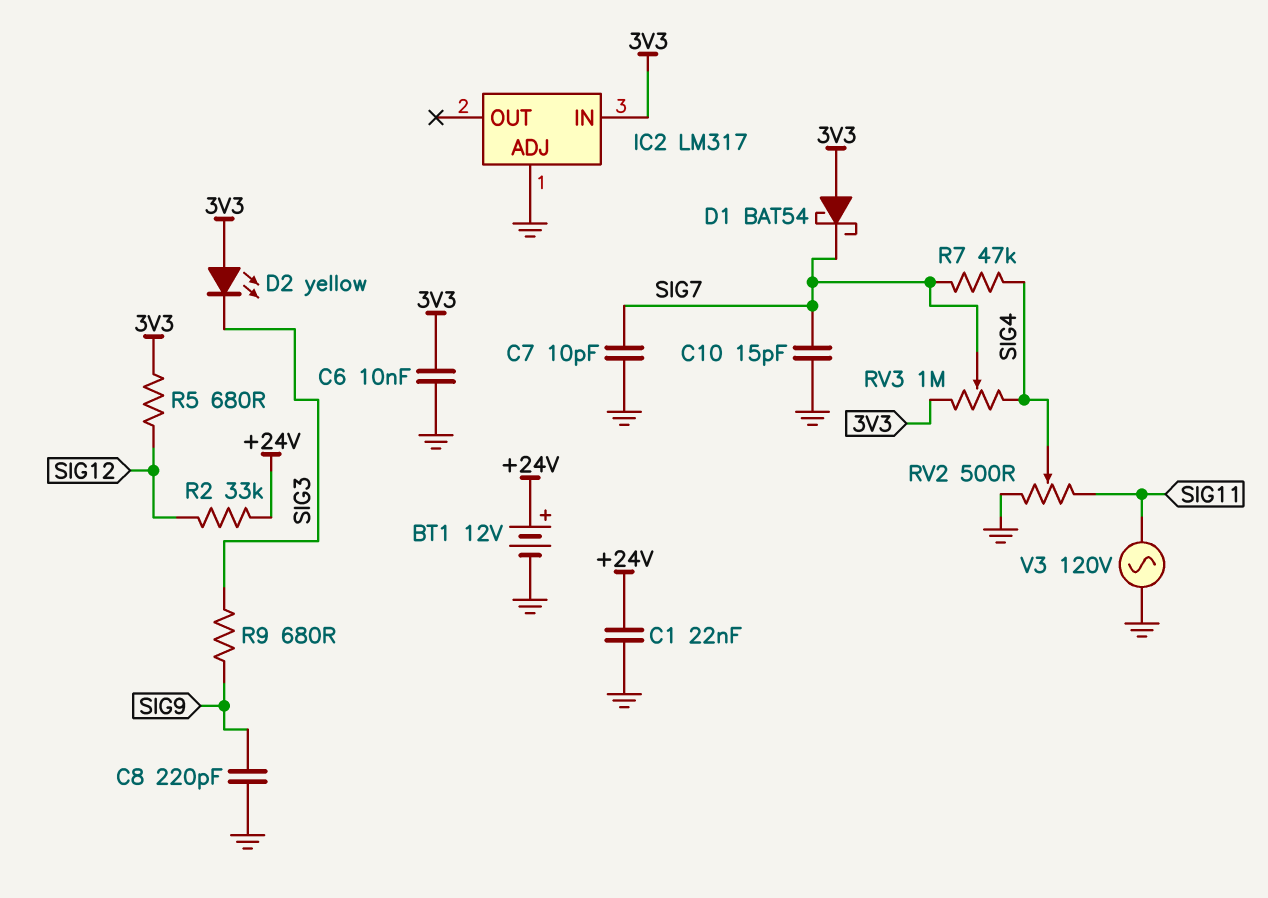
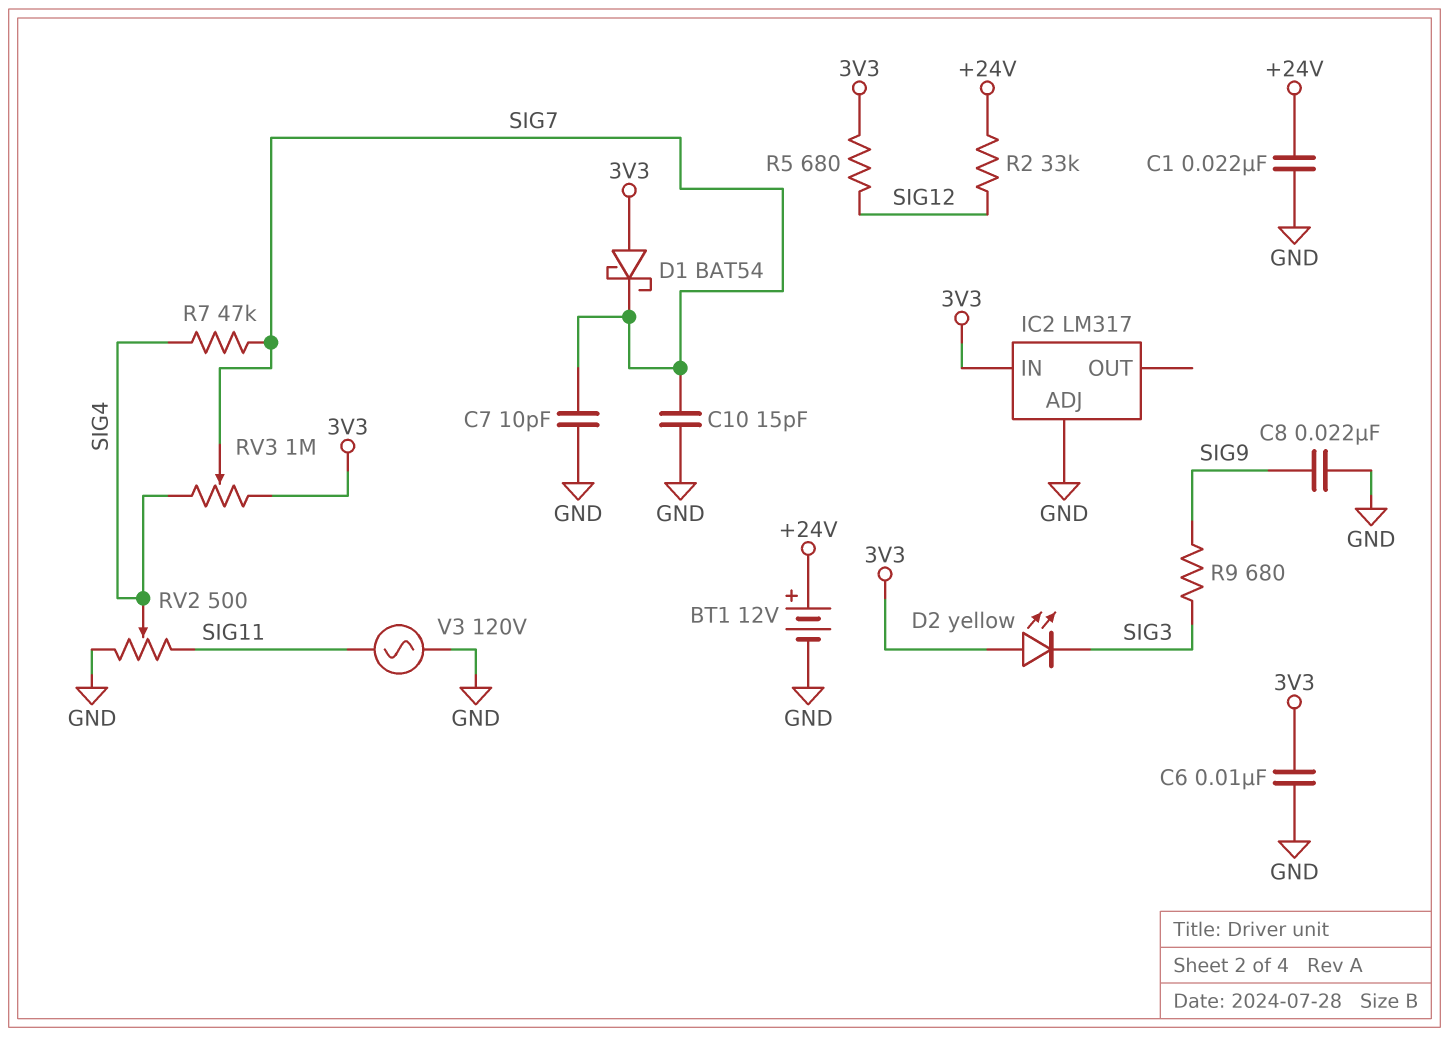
C8: 220pF (GND, SIG9) -> 22nF (GND, SIG9)

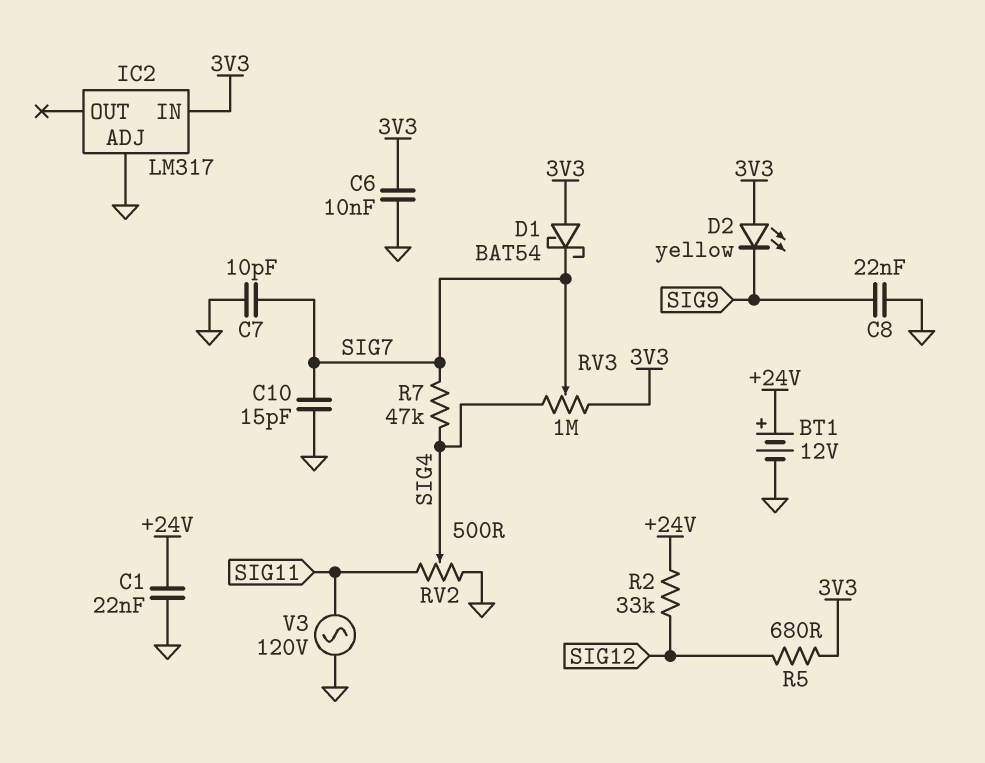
D2: LED yellow (A 3V3, K SIG3) -> LED yellow (A 3V3, K SIG9)
R9: 680 (SIG3, SIG9) -> none

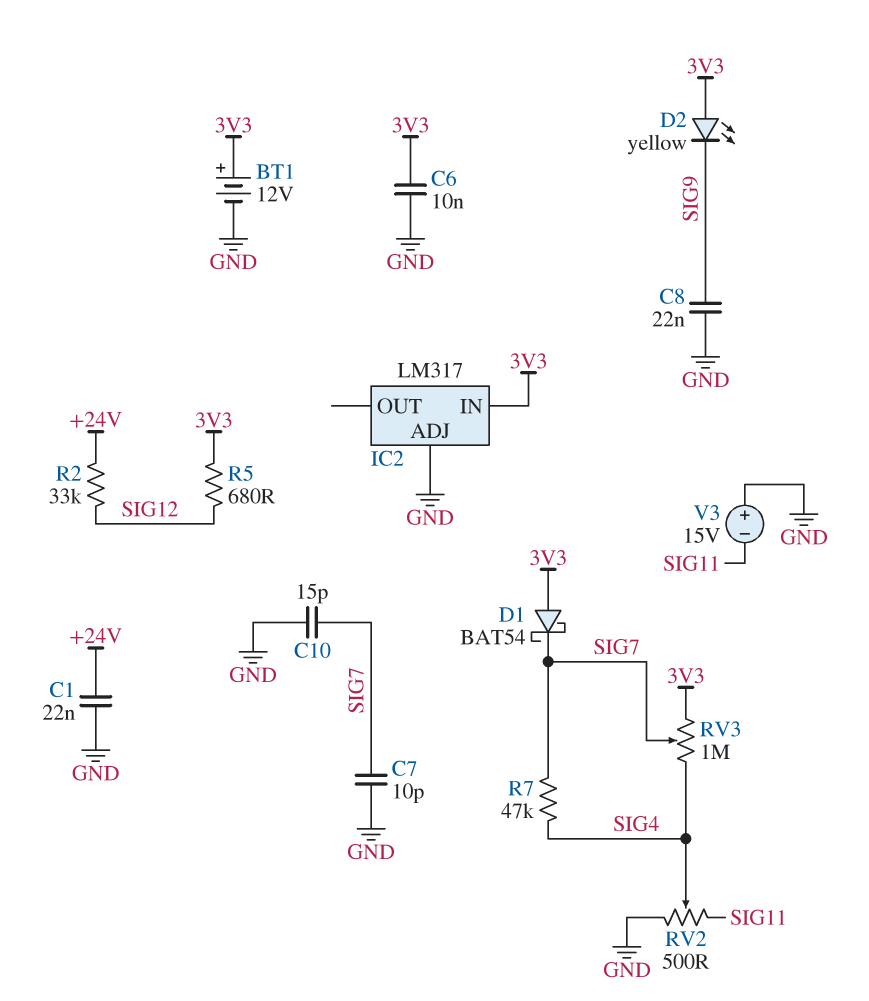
BT1: 12V (plus +24V, minus GND) -> 12V (plus 3V3, minus GND)
V3: AC 120V (GND, SIG11) -> 15V (plus GND, minus SIG11)

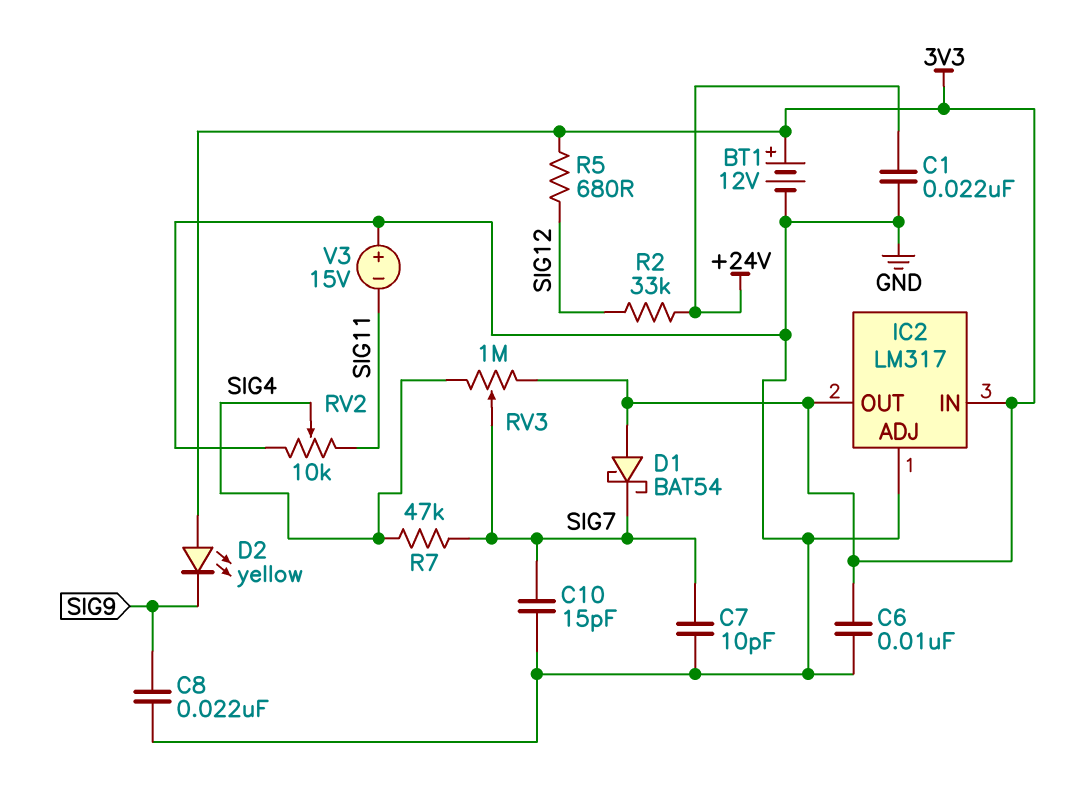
IC2 pin OUT: none -> 3V3
RV2: 500 (GND, SIG11, wiper SIG4) -> 10k (GND, SIG11, wiper SIG4)

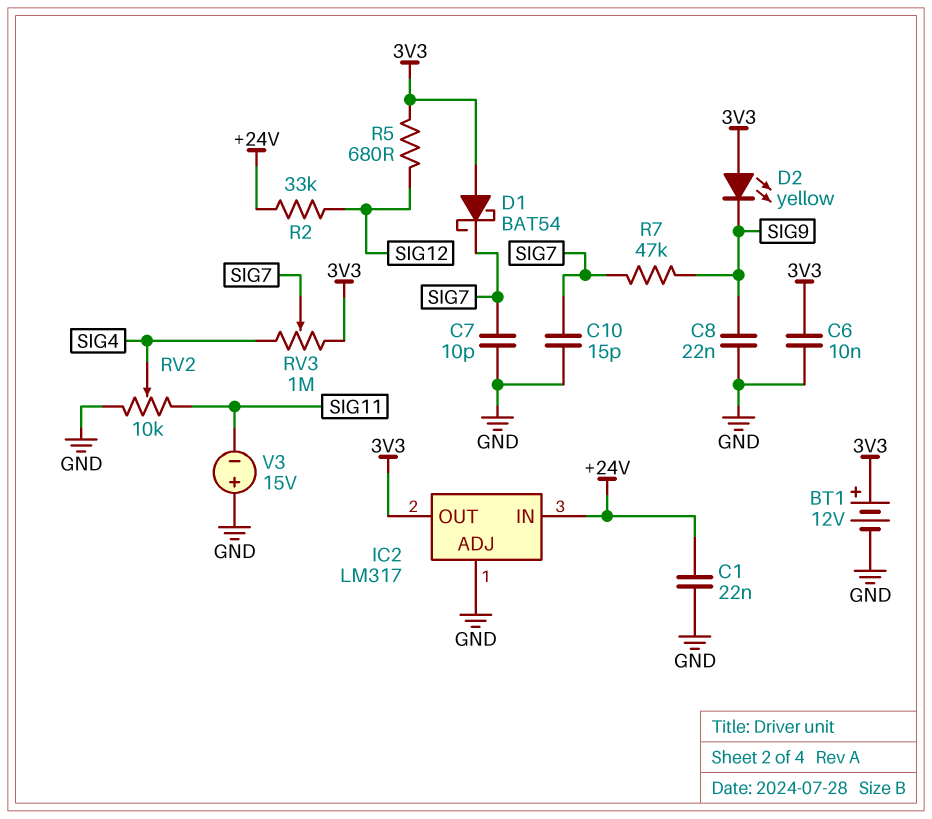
IC2 pin IN: 3V3 -> +24V
R7: 47k (SIG4, SIG7) -> 47k (SIG7, SIG9)

